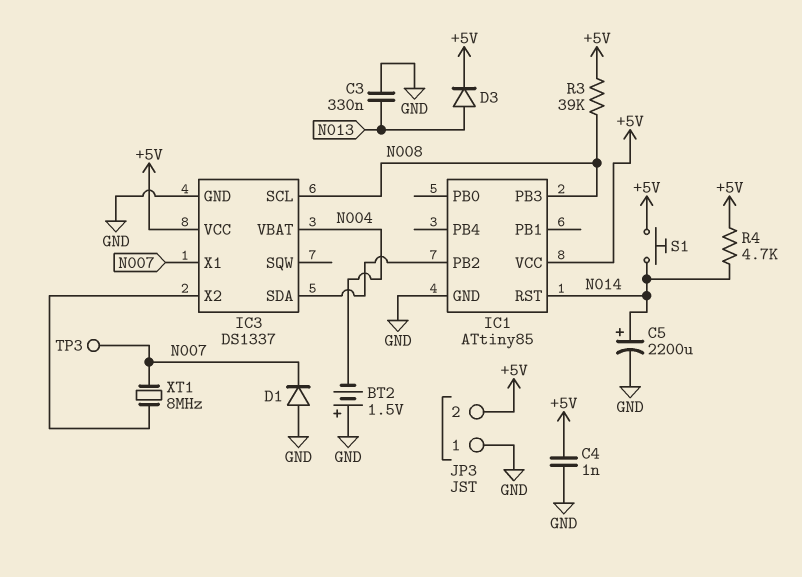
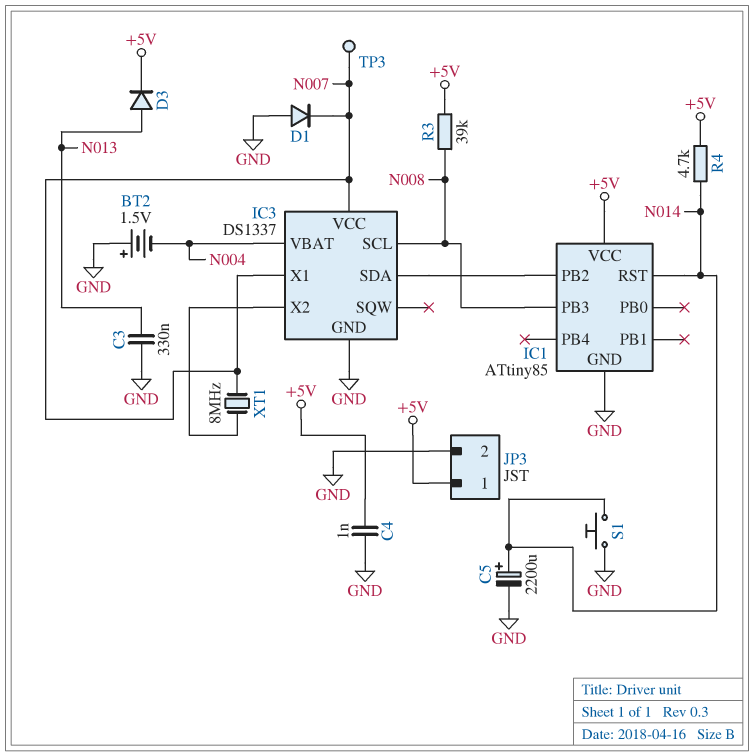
IC3 pin VCC: +5V -> N007
JP3 pin 1: GND -> +5V
JP3 pin 2: +5V -> GND
S1: button (+5V, N014) -> button (GND, N014)

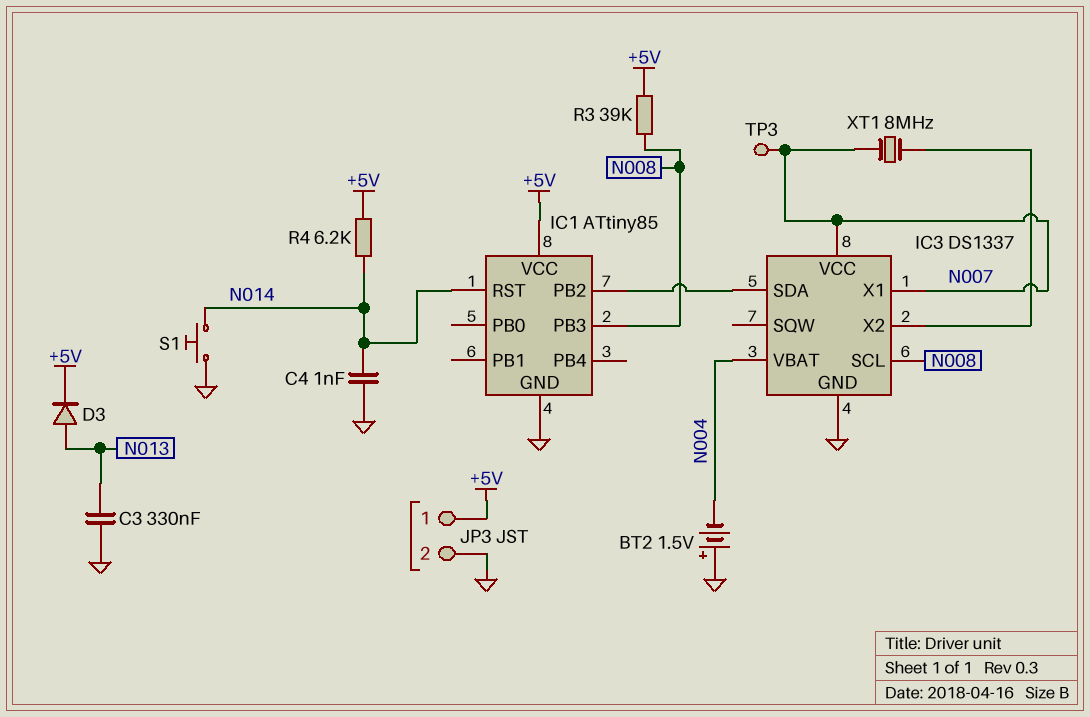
C4: 1nF (+5V, GND) -> 1nF (GND, N014)
C5: 2200uF (plus N014, minus GND) -> none
D1: diode (A GND, K N007) -> none
R4: 4.7k (+5V, N014) -> 6.2k (+5V, N014)

